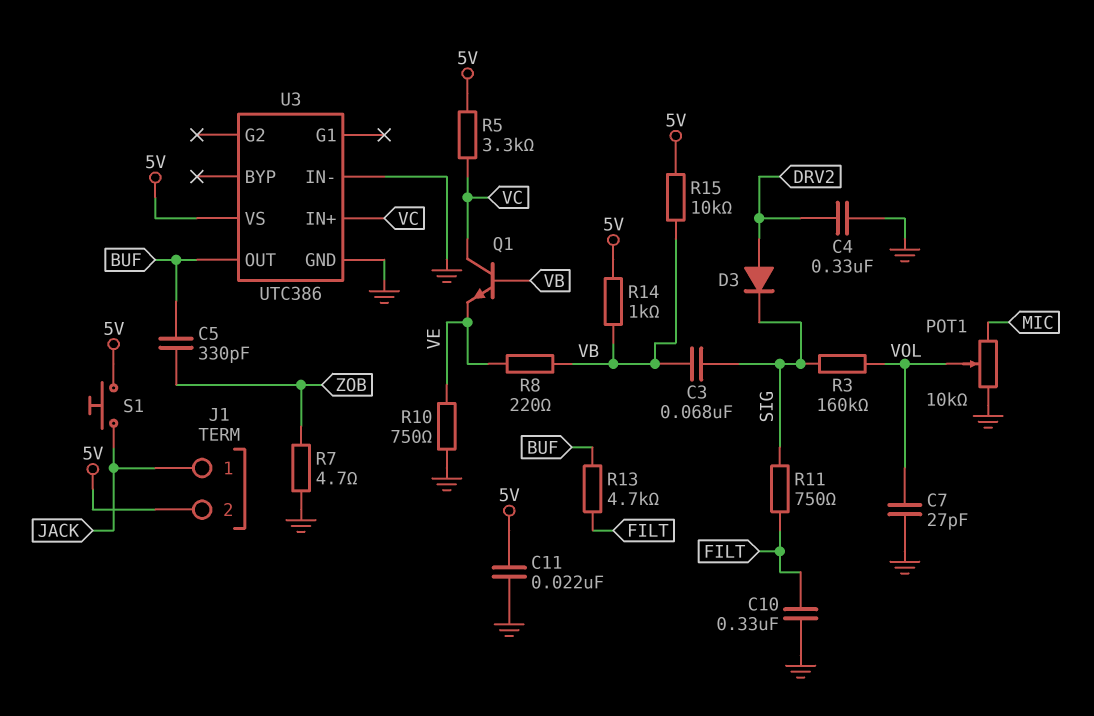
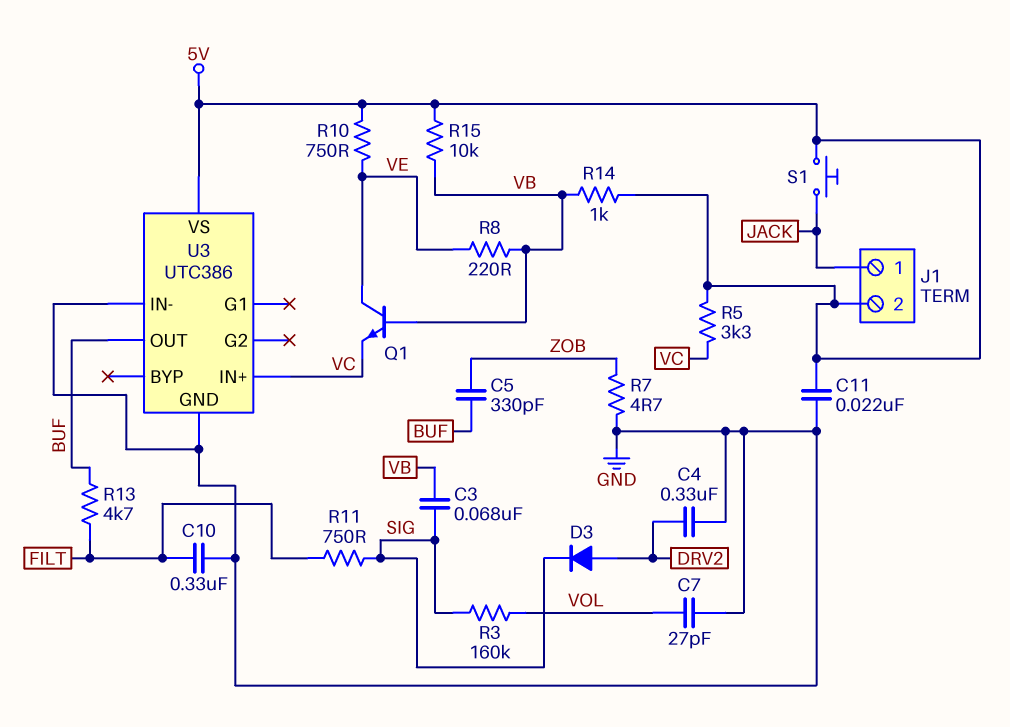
POT1: 10k (GND, MIC, wiper VOL) -> none
Q1: NPN (B VB, C VC, E VE) -> NPN (B VB, C VE, E VC)
R10: 750 (GND, VE) -> 750 (5V, VE)

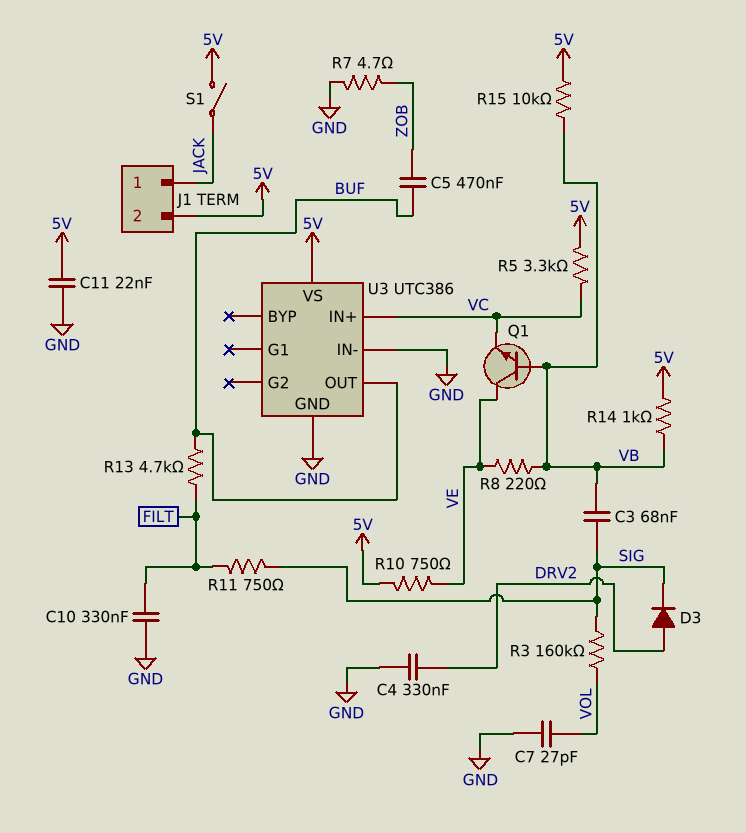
C5: 330pF (BUF, ZOB) -> 470nF (BUF, ZOB)
S1: button (5V, JACK) -> switch (5V, JACK)

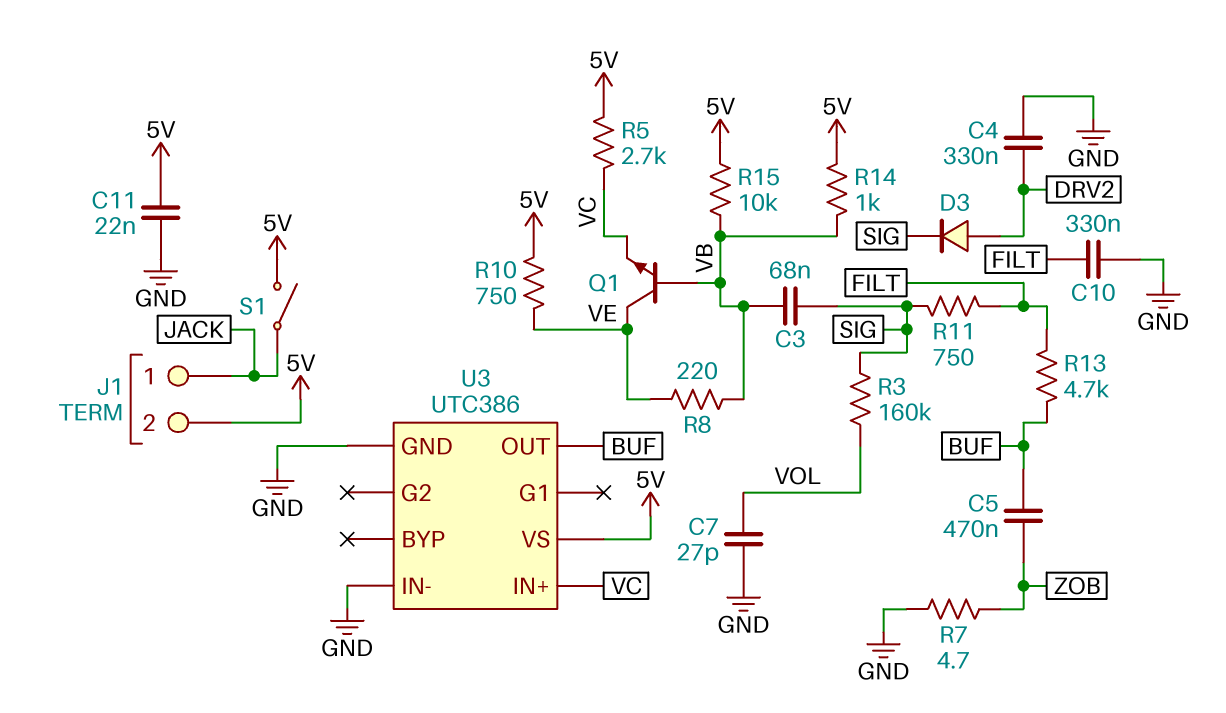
R5: 3.3k (5V, VC) -> 2.7k (5V, VC)

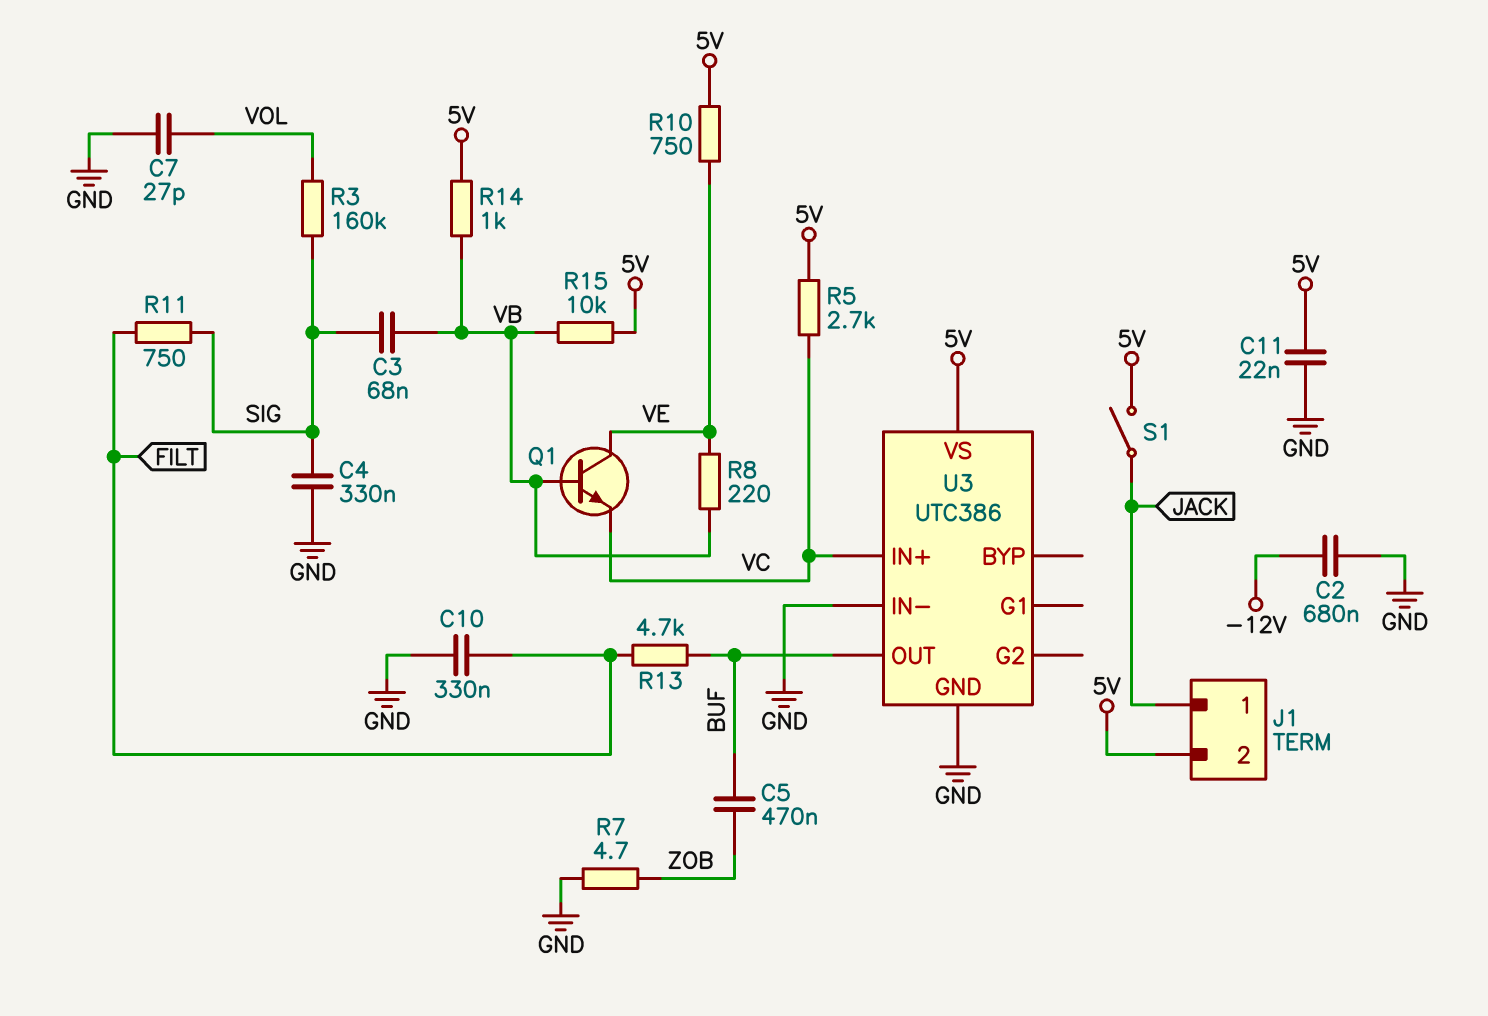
C2: none -> 680nF (-12V, GND)
C4: 330nF (DRV2, GND) -> 330nF (GND, SIG)
D3: diode (A DRV2, K SIG) -> none

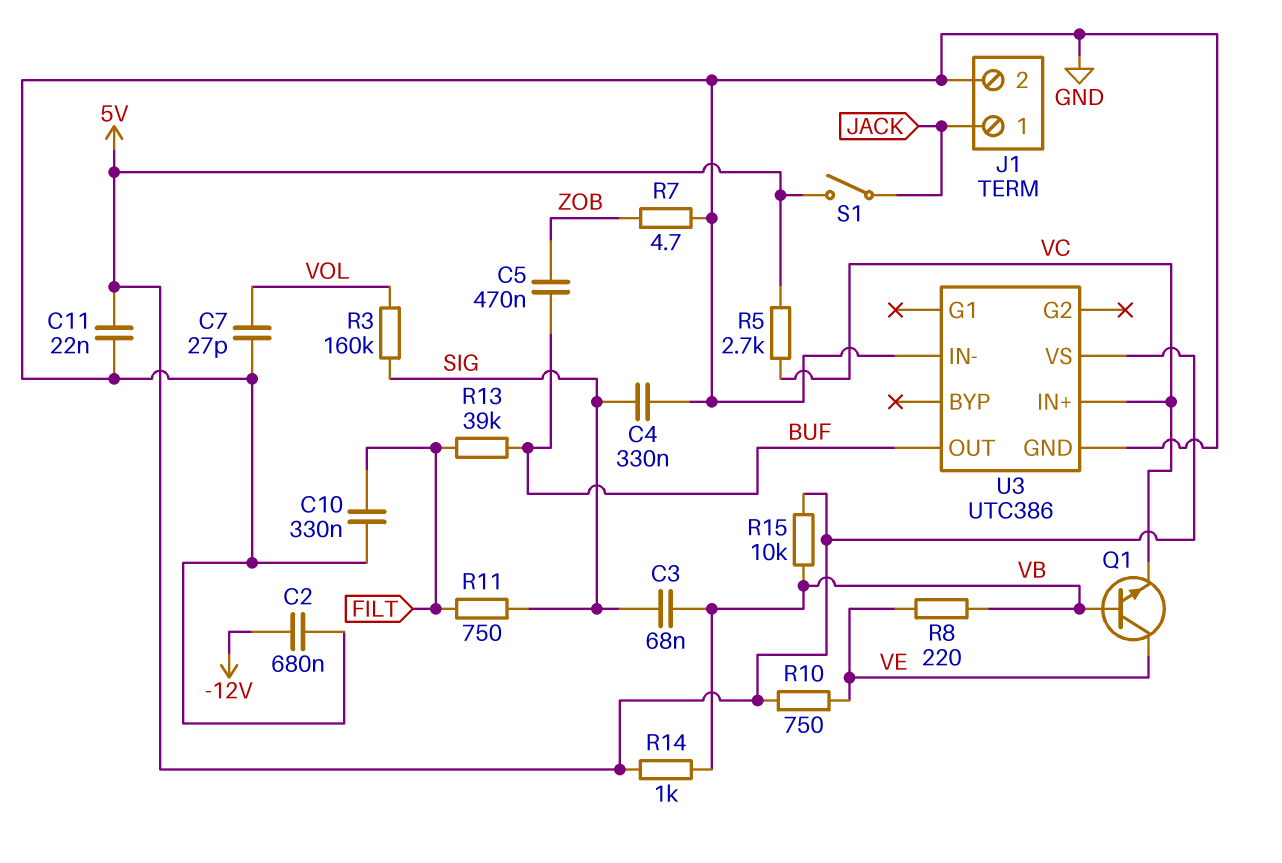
J1 pin 2: 5V -> GND
R13: 4.7k (BUF, FILT) -> 39k (BUF, FILT)

